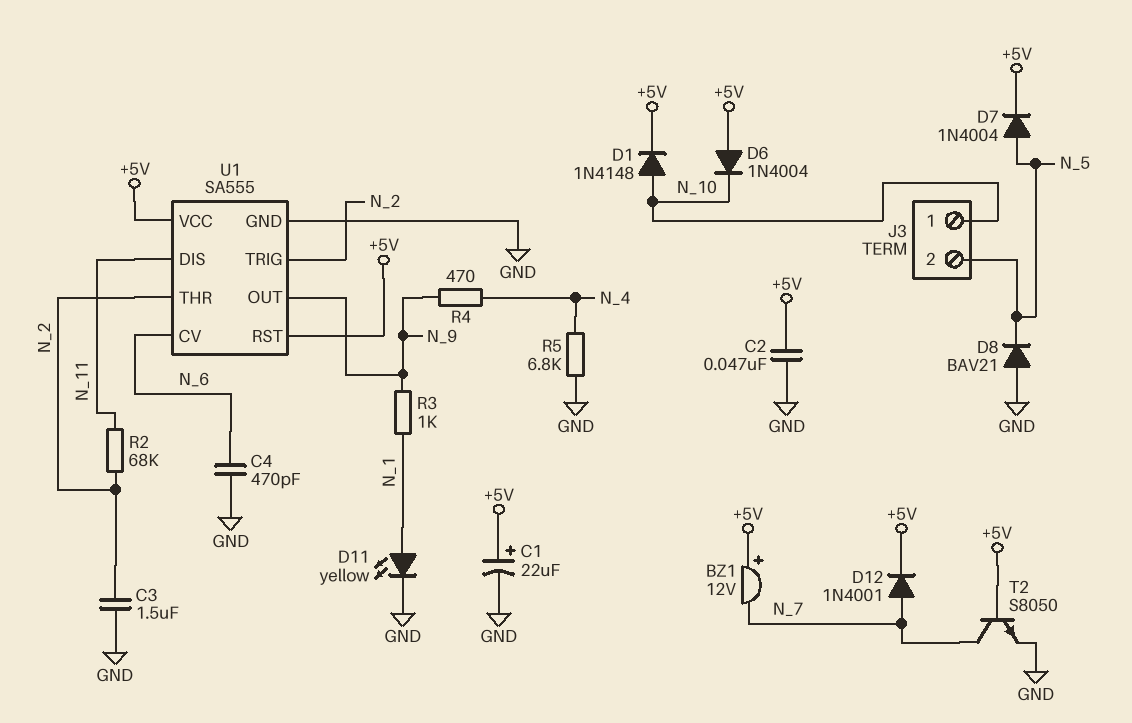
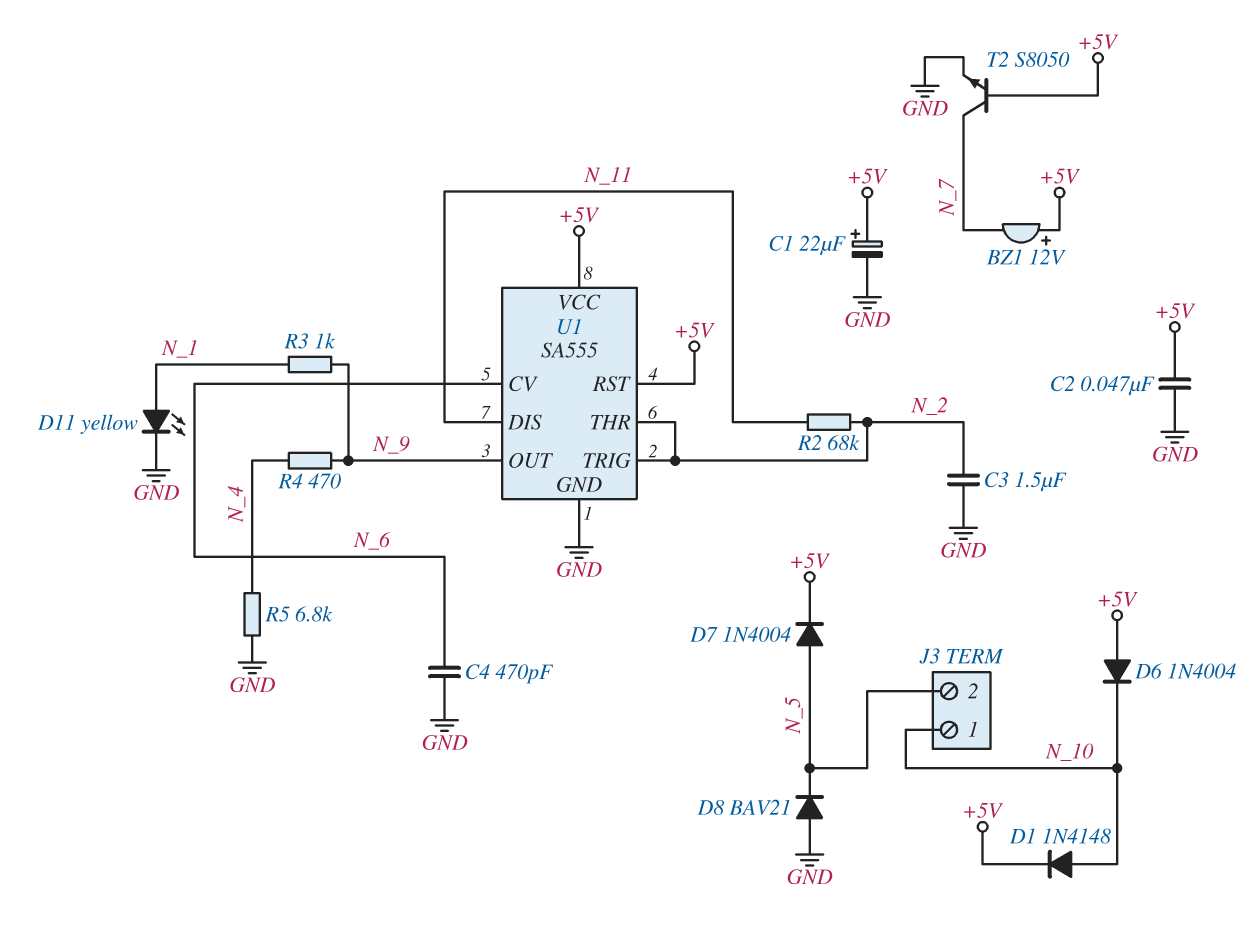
D12: diode 1N4001 (A N_7, K +5V) -> none

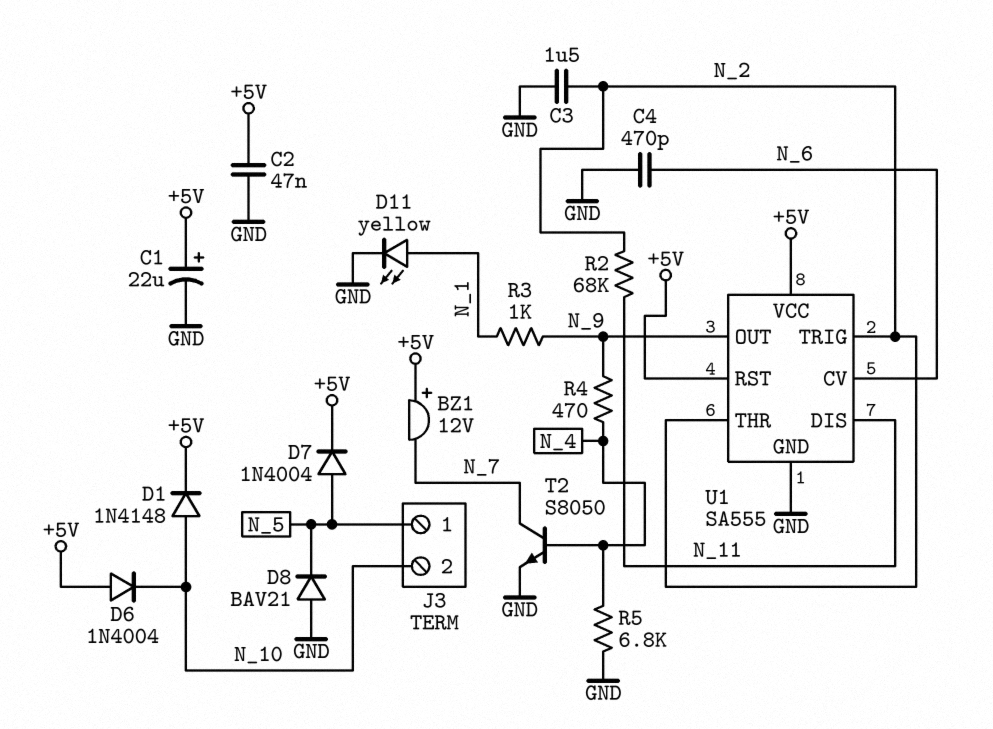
J3 pin 1: N_10 -> N_5
J3 pin 2: N_5 -> N_10
T2: NPN S8050 (B +5V, C N_7, E GND) -> NPN S8050 (B N_4, C N_7, E GND)

